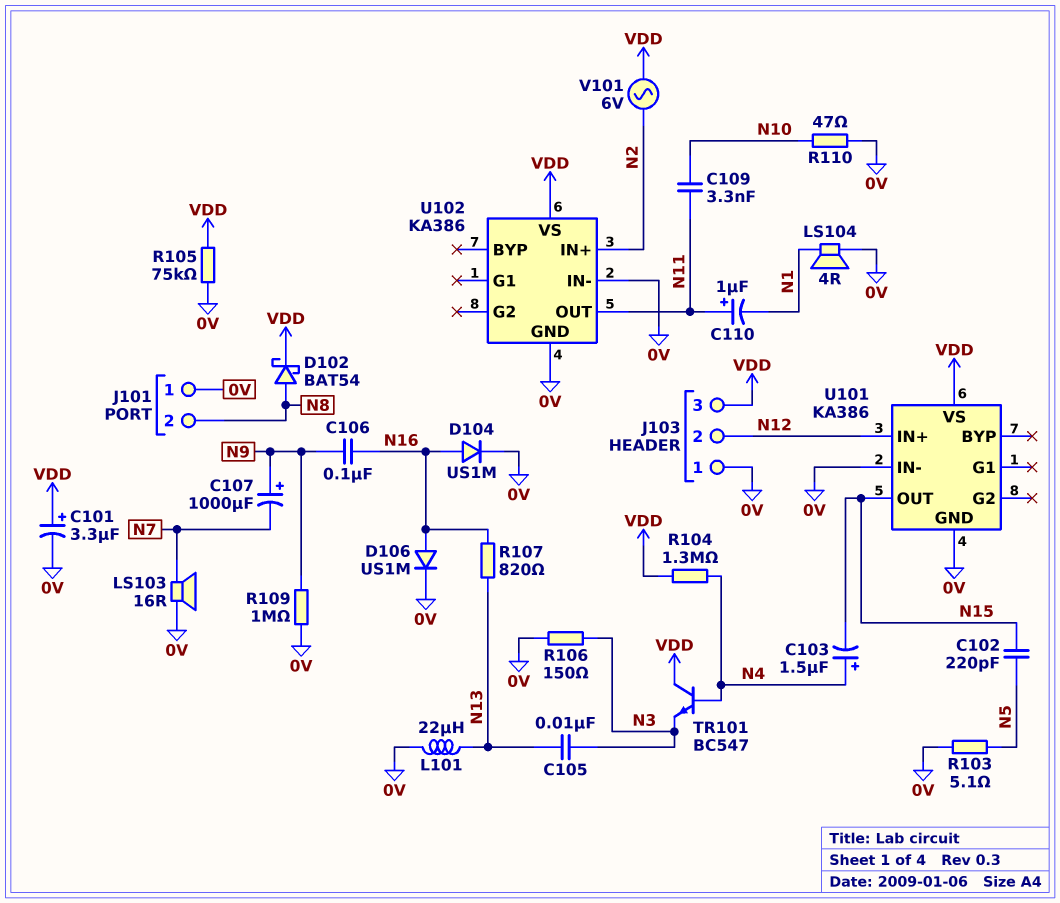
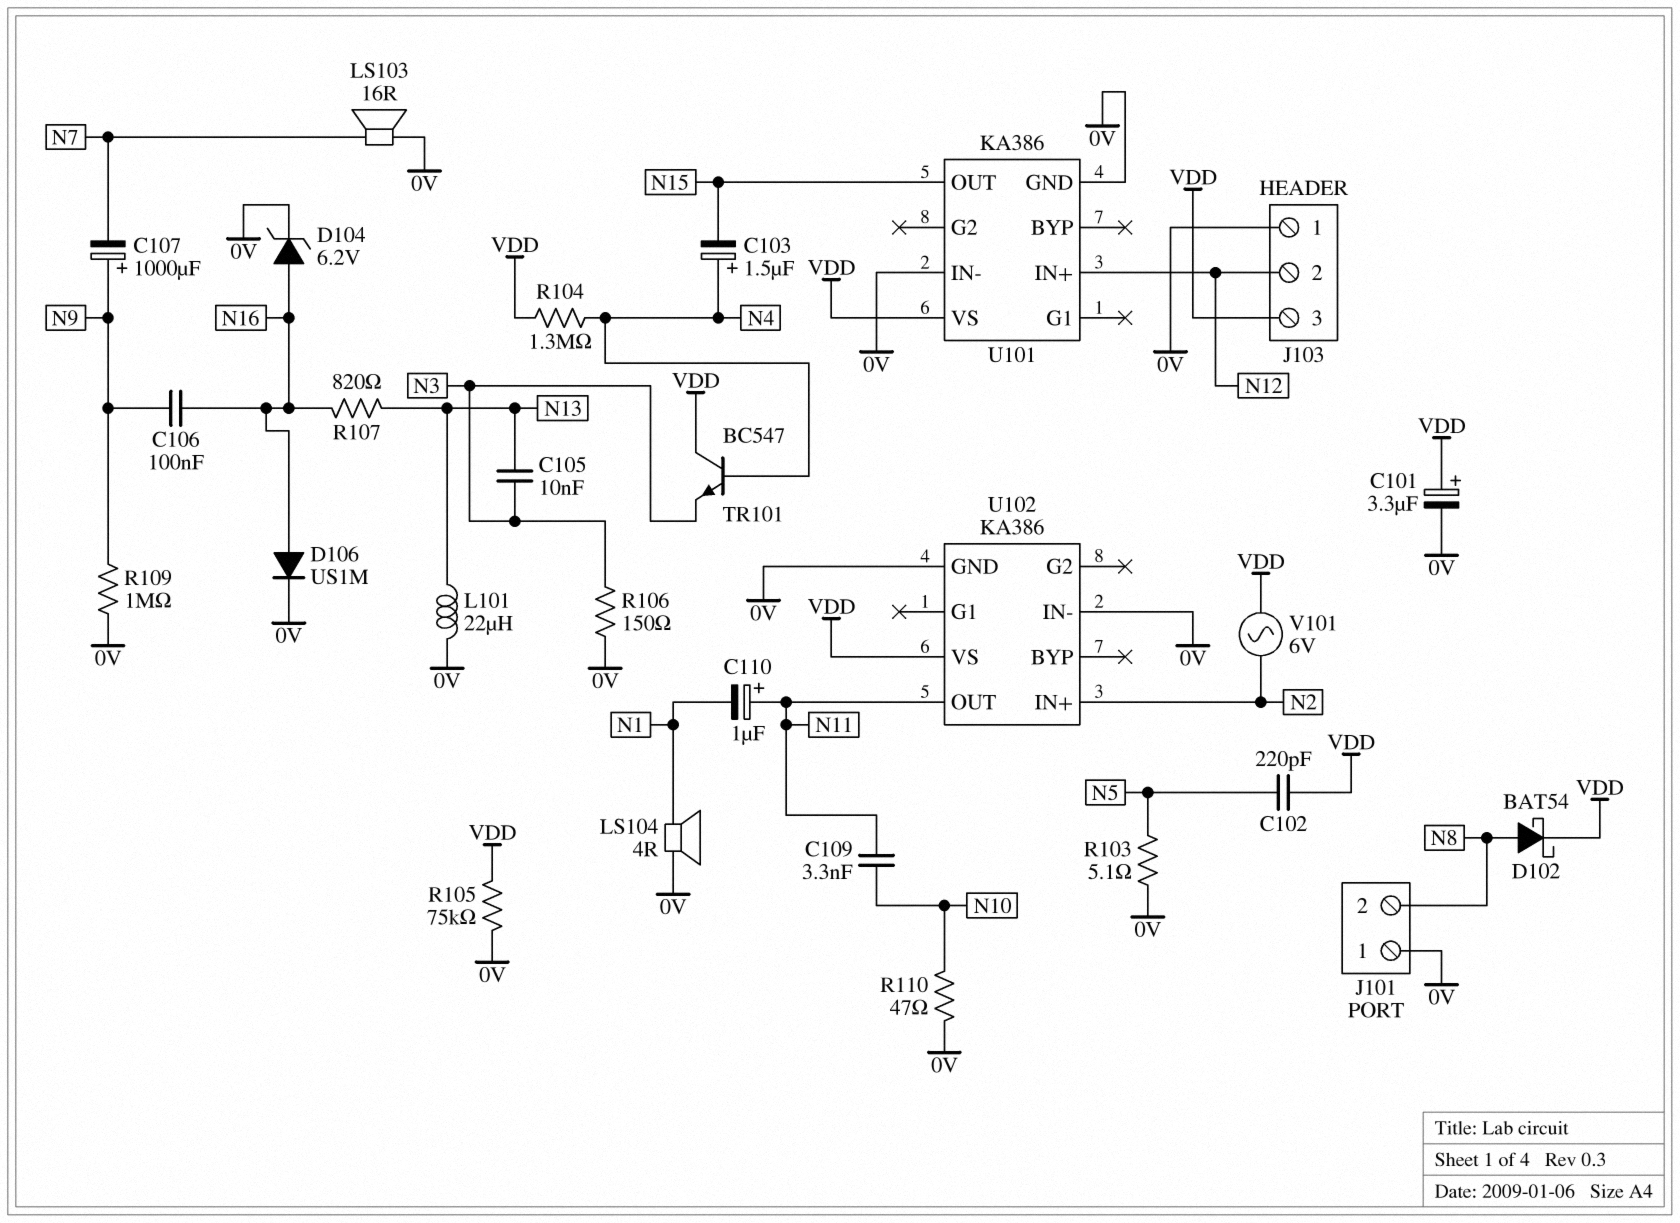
C102: 220pF (N5, N15) -> 220pF (N5, VDD)
D104: diode US1M (A N16, K 0V) -> zener 6.2V (A N16, K 0V)

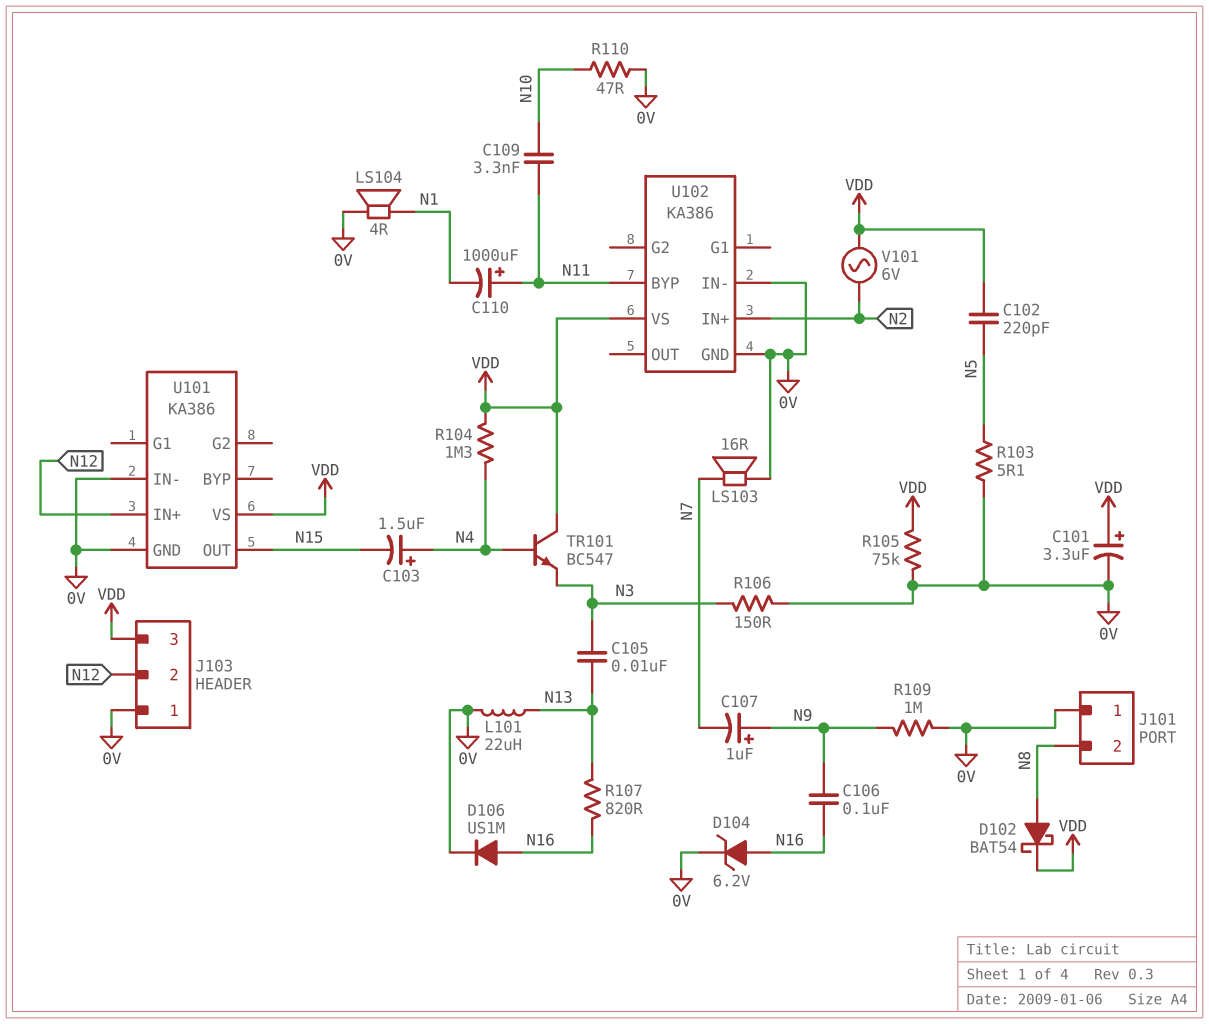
C107: 1000uF (plus N9, minus N7) -> 1uF (plus N9, minus N7)
C110: 1uF (plus N11, minus N1) -> 1000uF (plus N11, minus N1)
U102 pin BYP: none -> N11
U102 pin OUT: N11 -> none

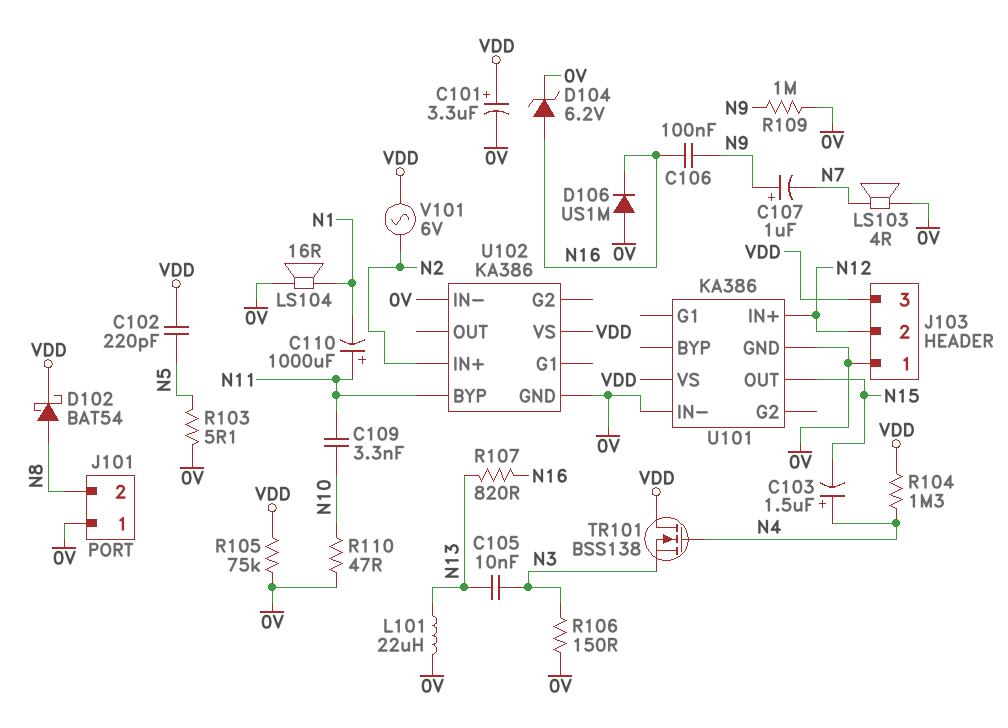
D106: diode US1M (A N16, K 0V) -> diode US1M (A 0V, K N16)
LS103: speaker 16R (0V, N7) -> speaker 4R (0V, N7)
LS104: speaker 4R (0V, N1) -> speaker 16R (0V, N1)
TR101: NPN BC547 (B N4, C VDD, E N3) -> NMOS BSS138 (G N4, D VDD, S N3)

